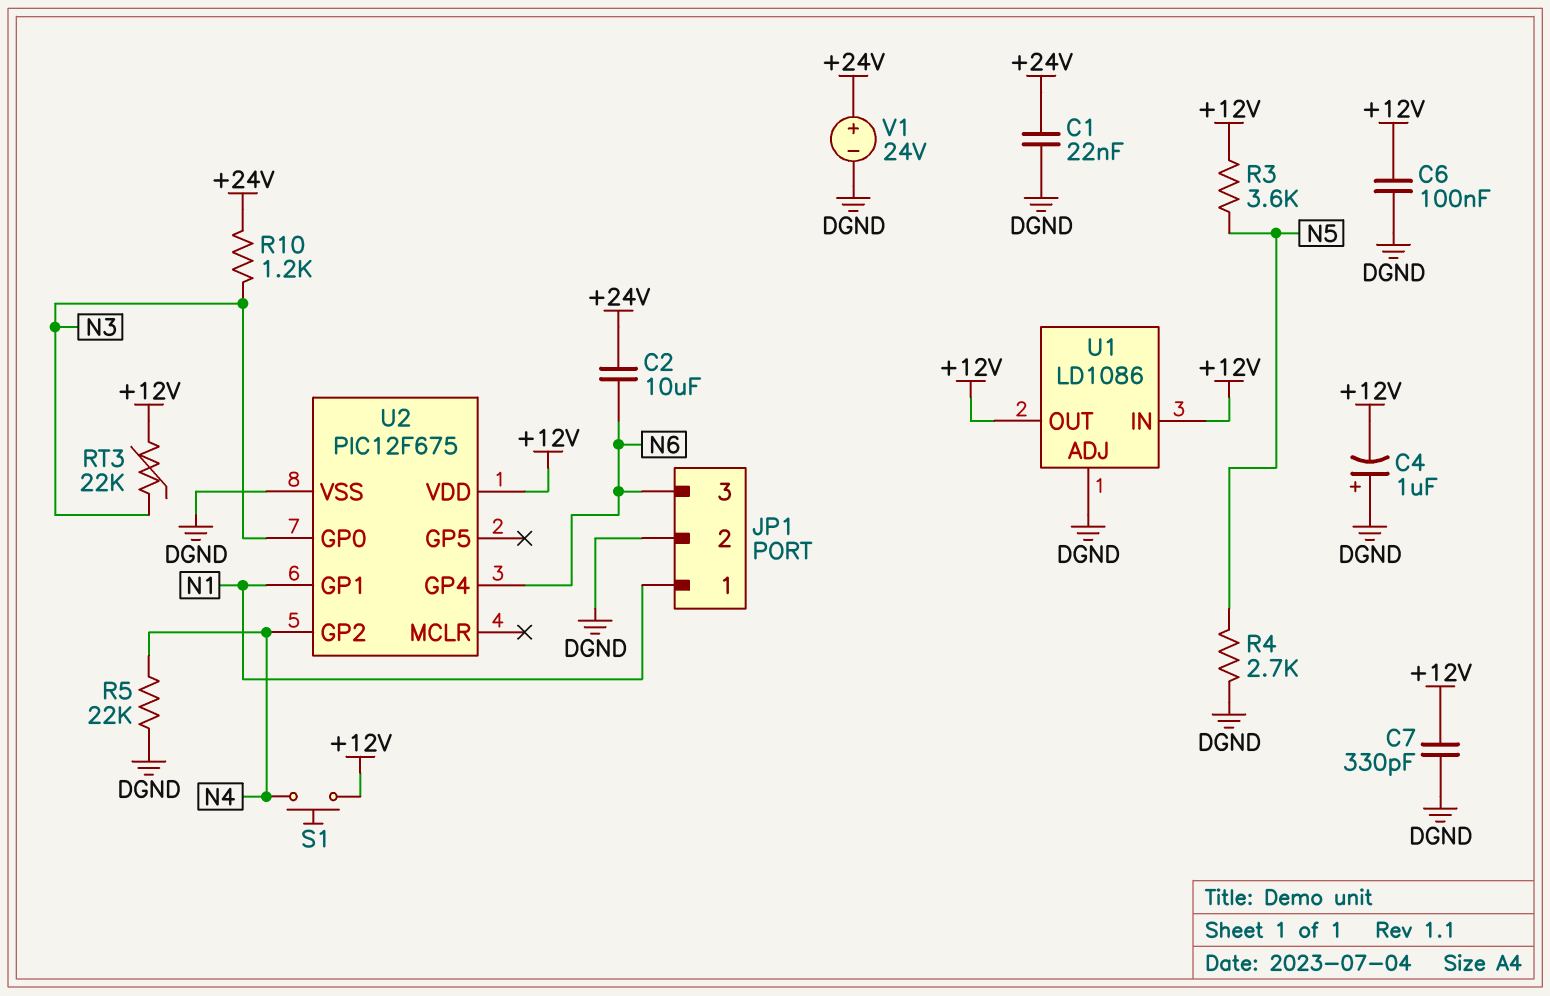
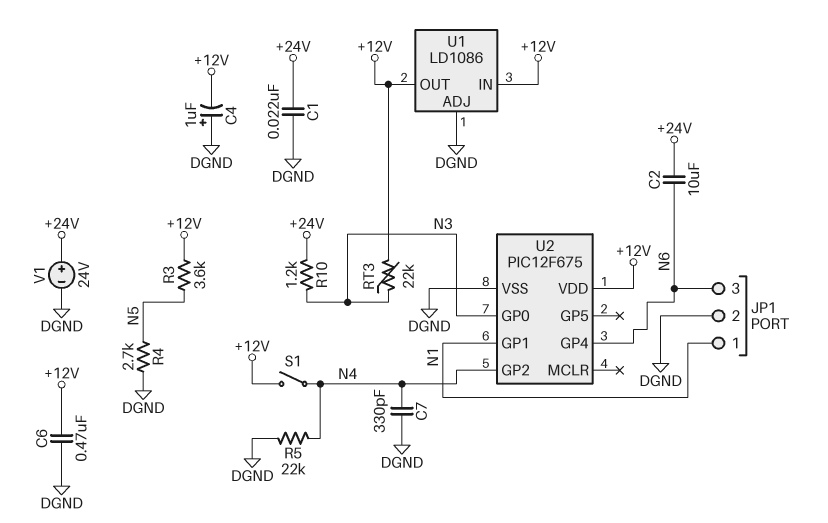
C6: 100nF (+12V, DGND) -> 470nF (+12V, DGND)
C7: 330pF (+12V, DGND) -> 330pF (DGND, N4)
S1: button (+12V, N4) -> switch (+12V, N4)

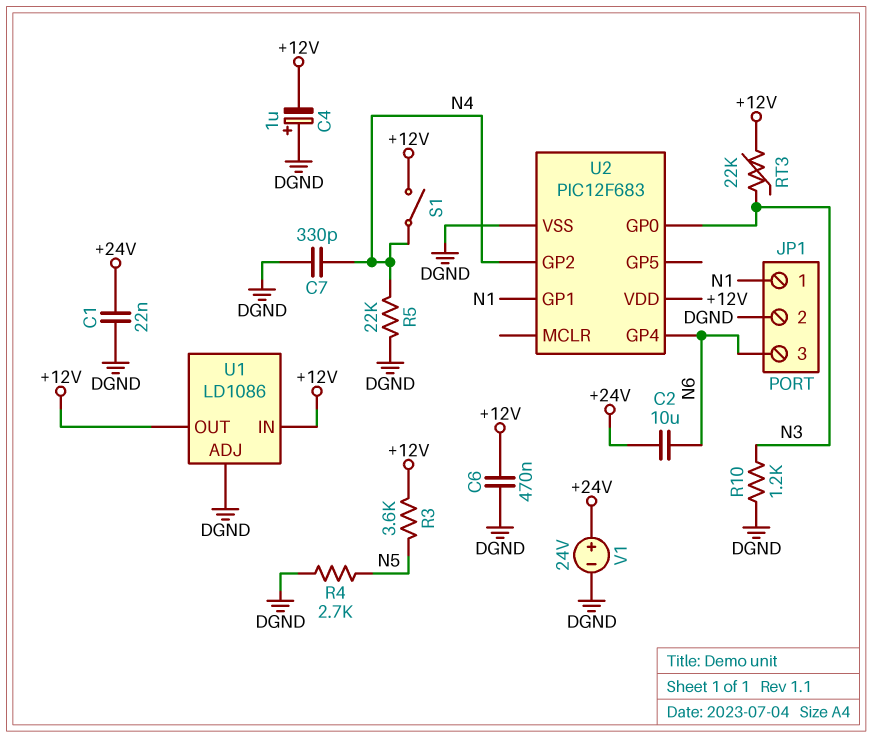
R10: 1.2k (+24V, N3) -> 1.2k (DGND, N3)
U2: PIC12F675 -> PIC12F683

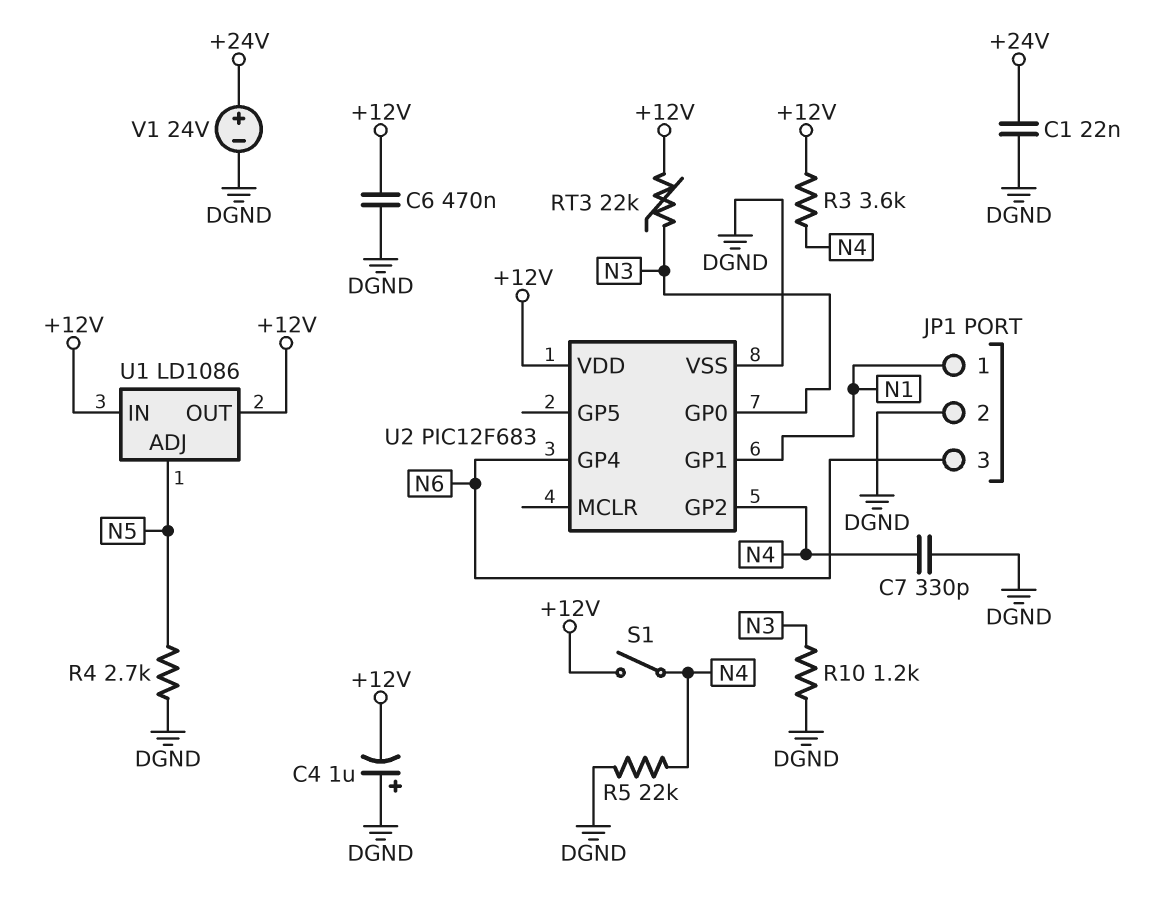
C2: 10uF (+24V, N6) -> none
R3: 3.6k (+12V, N5) -> 3.6k (+12V, N4)
U1 pin ADJ: DGND -> N5

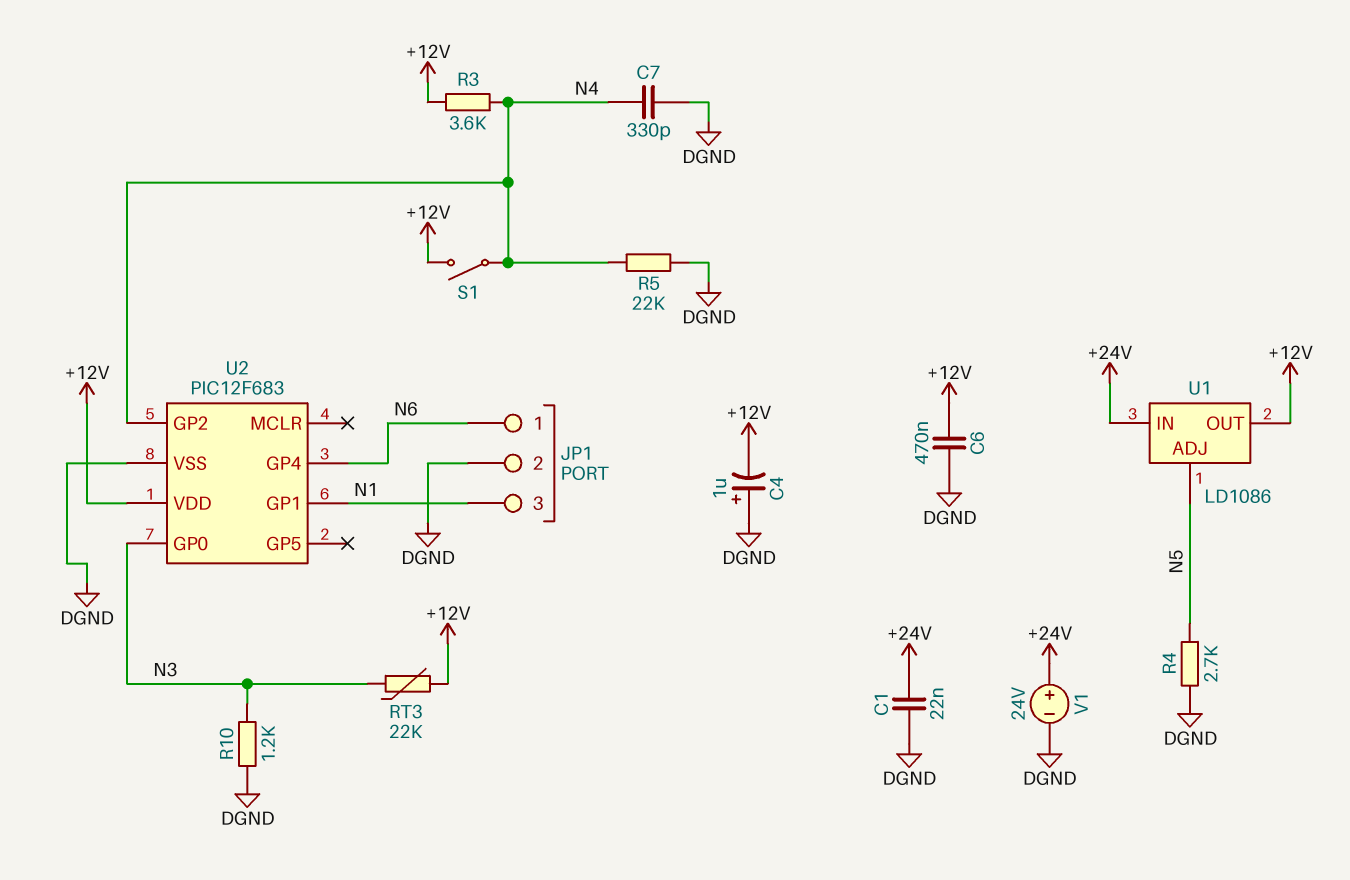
JP1 pin 1: N1 -> N6
JP1 pin 3: N6 -> N1
U1 pin IN: +12V -> +24V

